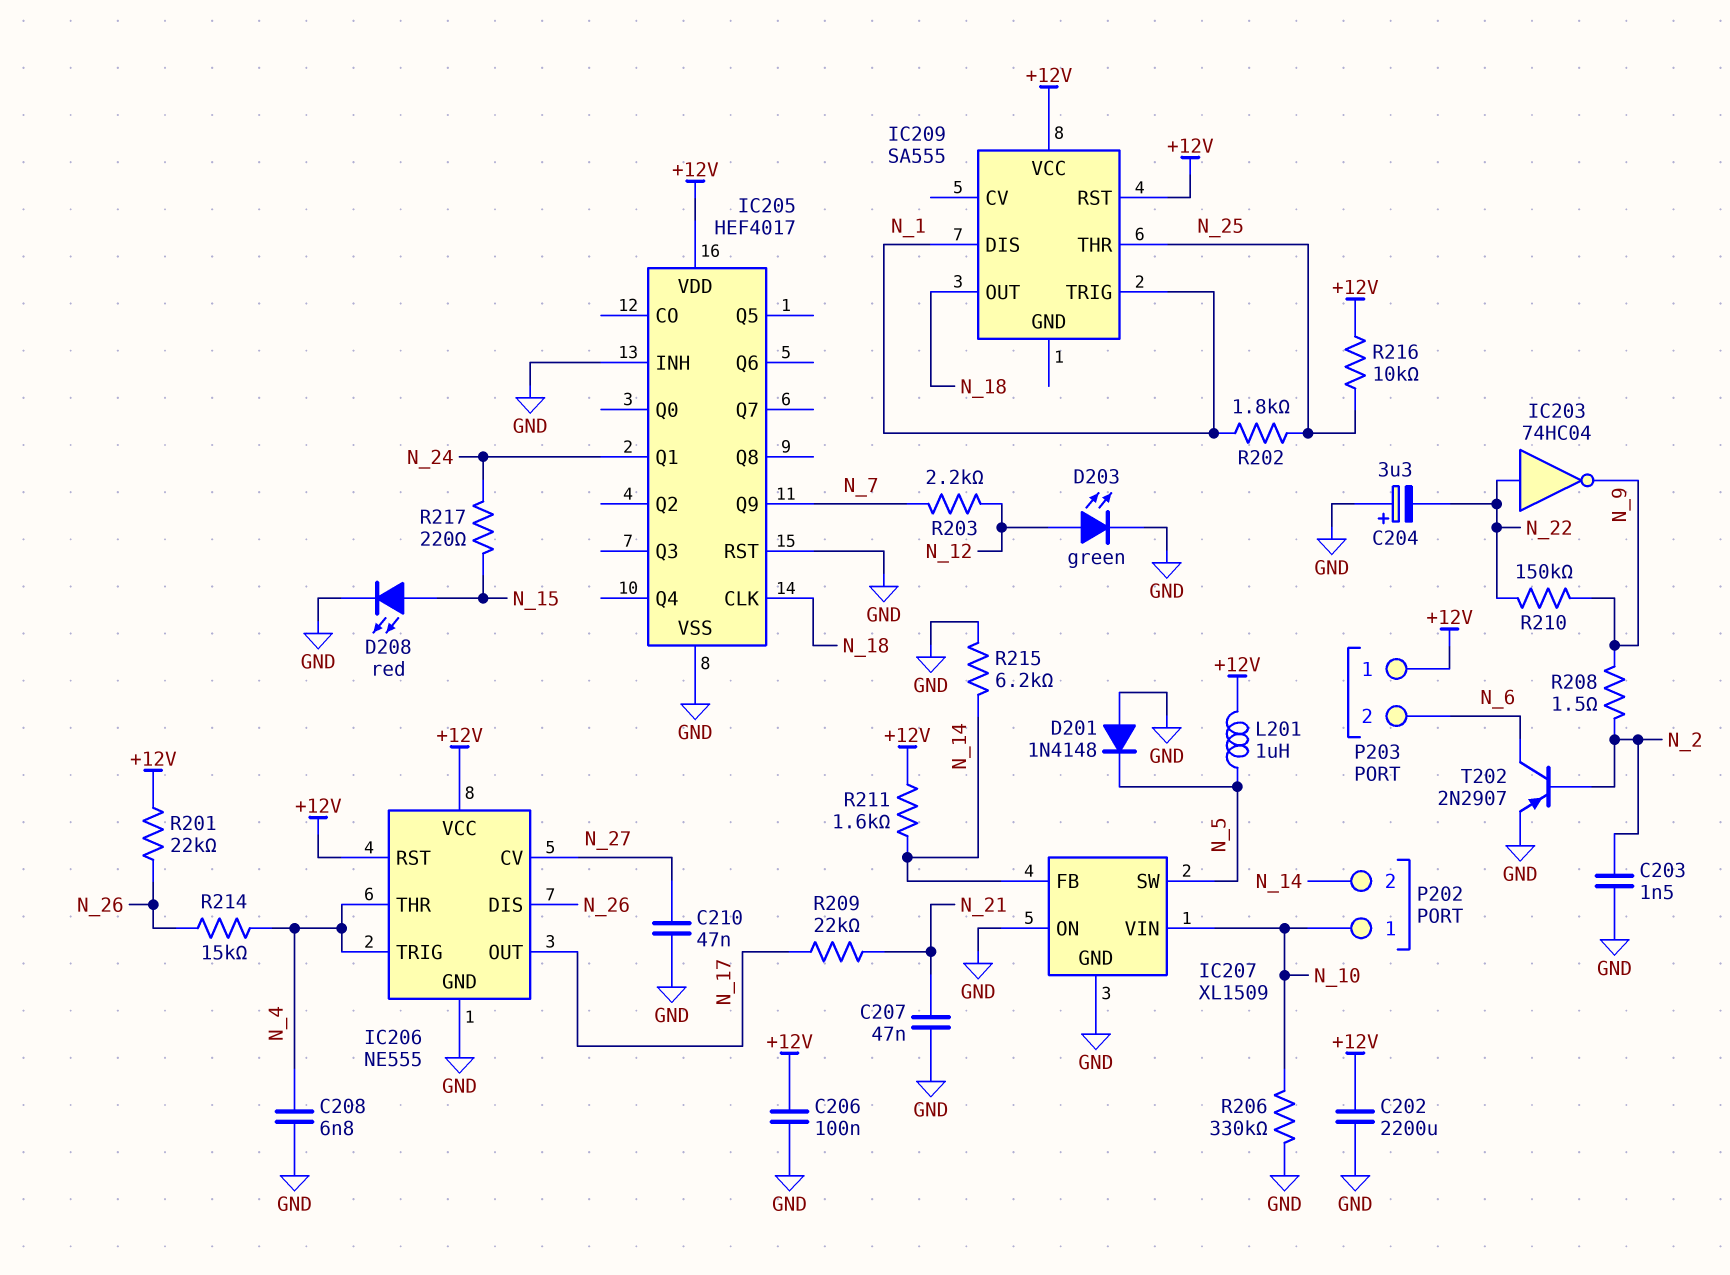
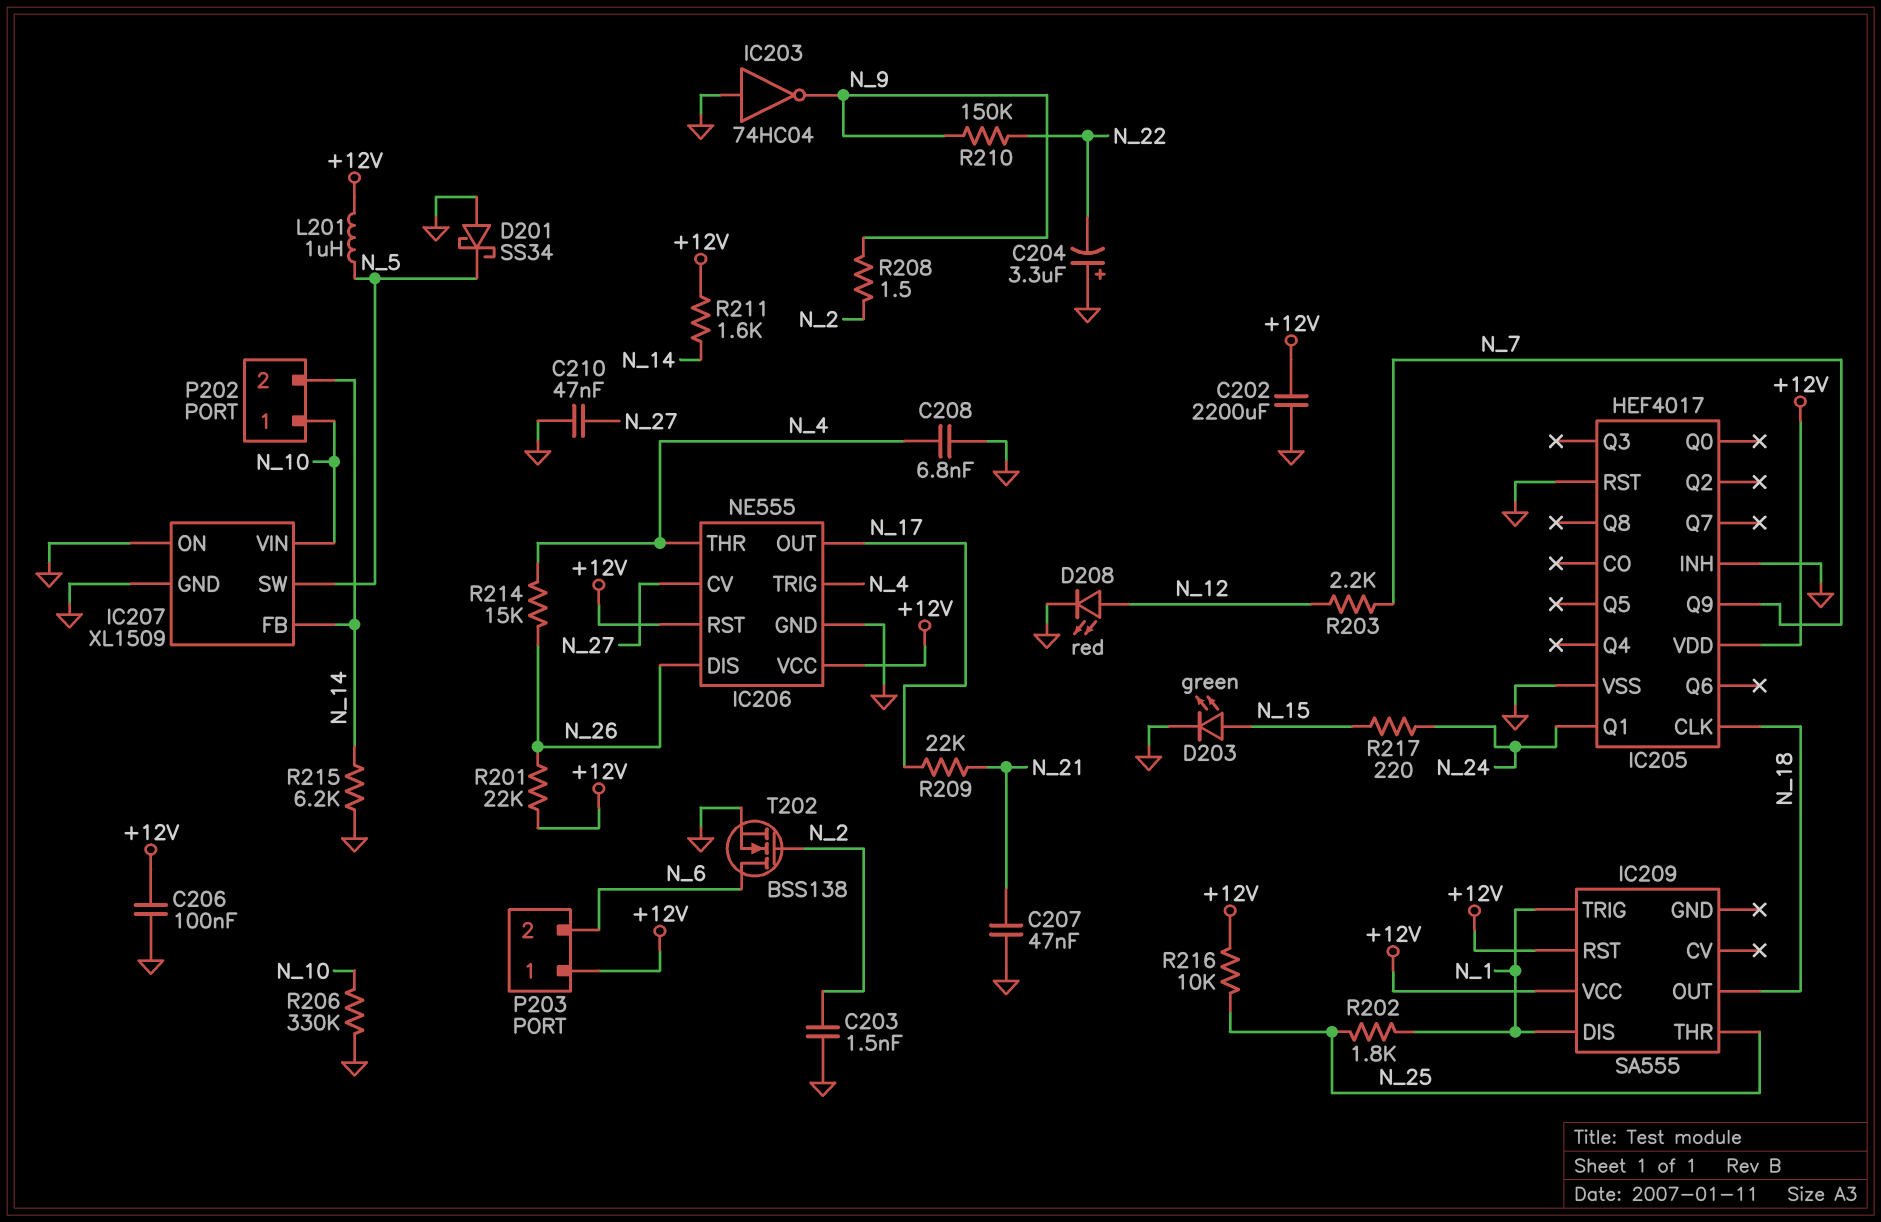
D201: diode 1N4148 (A GND, K N_5) -> schottky SS34 (A GND, K N_5)
D203: LED green (A N_12, K GND) -> LED green (A N_15, K GND)
D208: LED red (A N_15, K GND) -> LED red (A N_12, K GND)
IC203: NOT 74HC04 (in N_22, out N_9) -> NOT 74HC04 (in GND, out N_9)
T202: PNP 2N2907 (B N_2, C N_6, E GND) -> NMOS BSS138 (G N_2, D N_6, S GND)

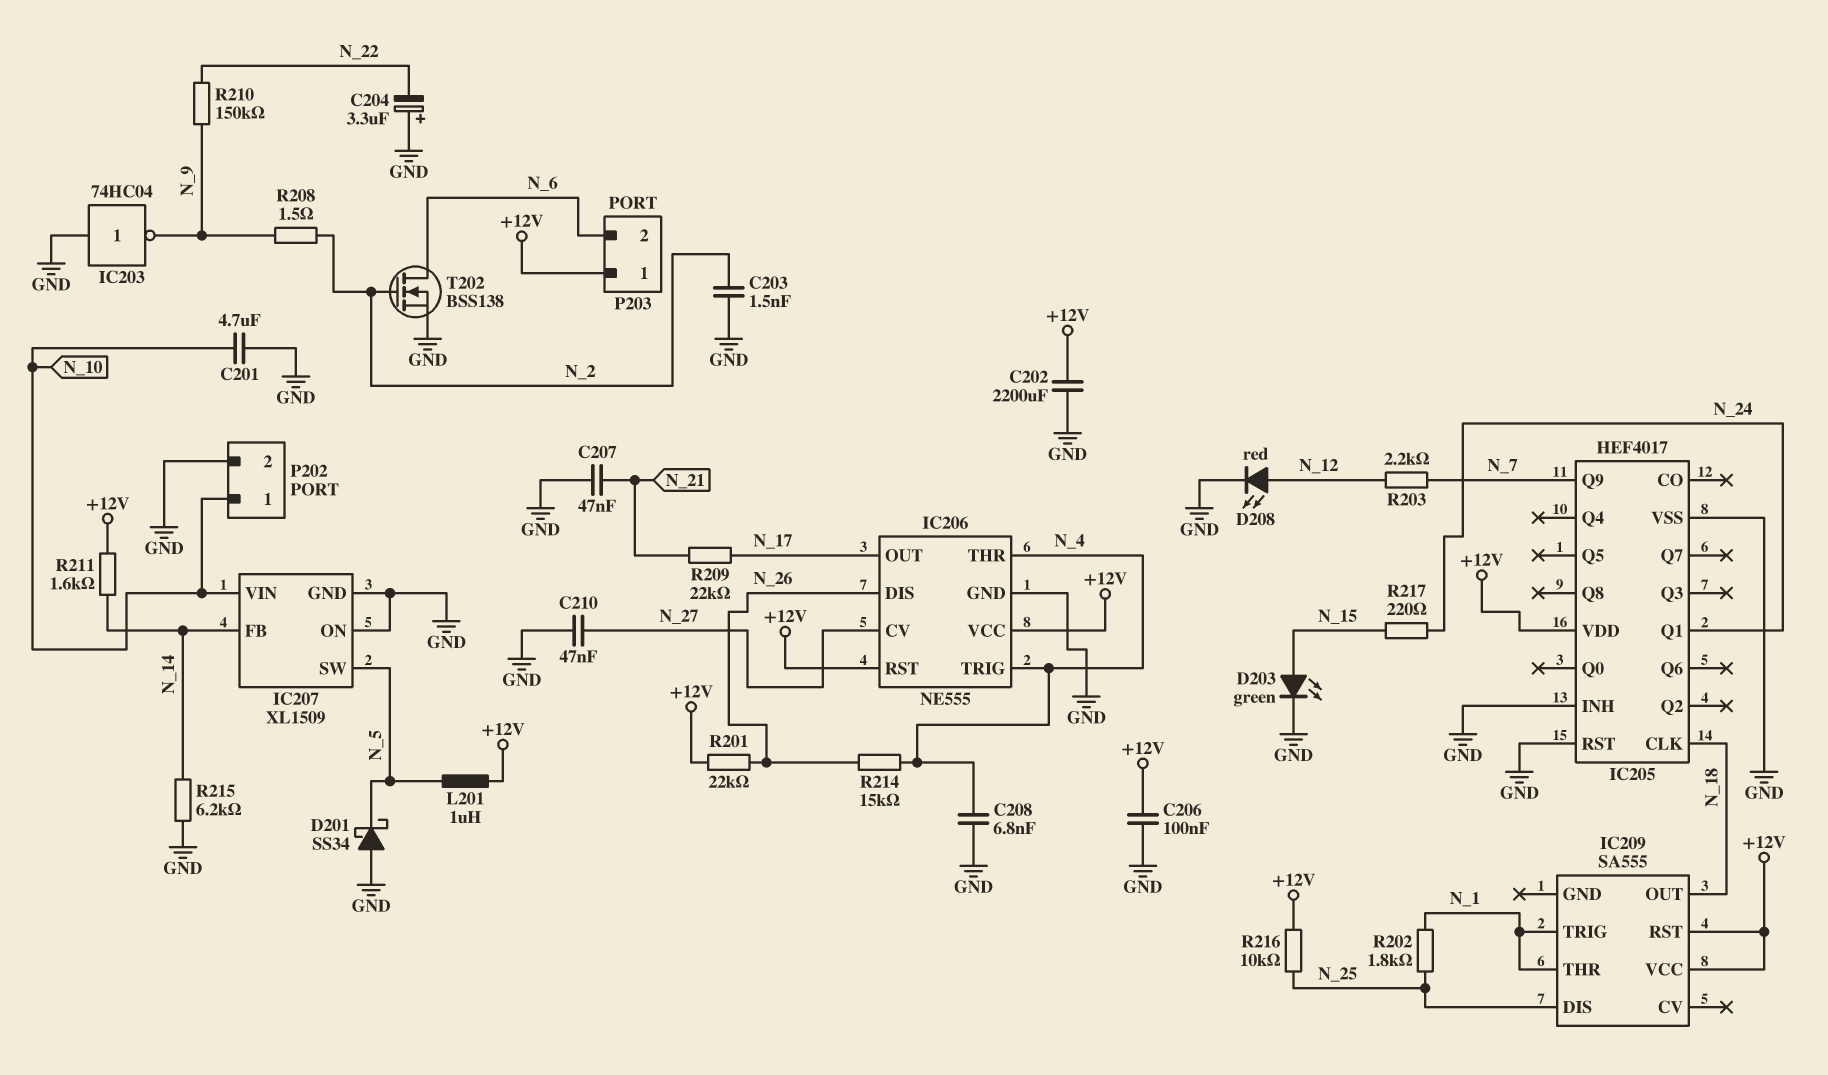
C201: none -> 4.7uF (GND, N_10)
IC209 pin DIS: N_1 -> N_25
IC209 pin THR: N_25 -> N_1
P202 pin 2: N_14 -> GND
R206: 330k (GND, N_10) -> none

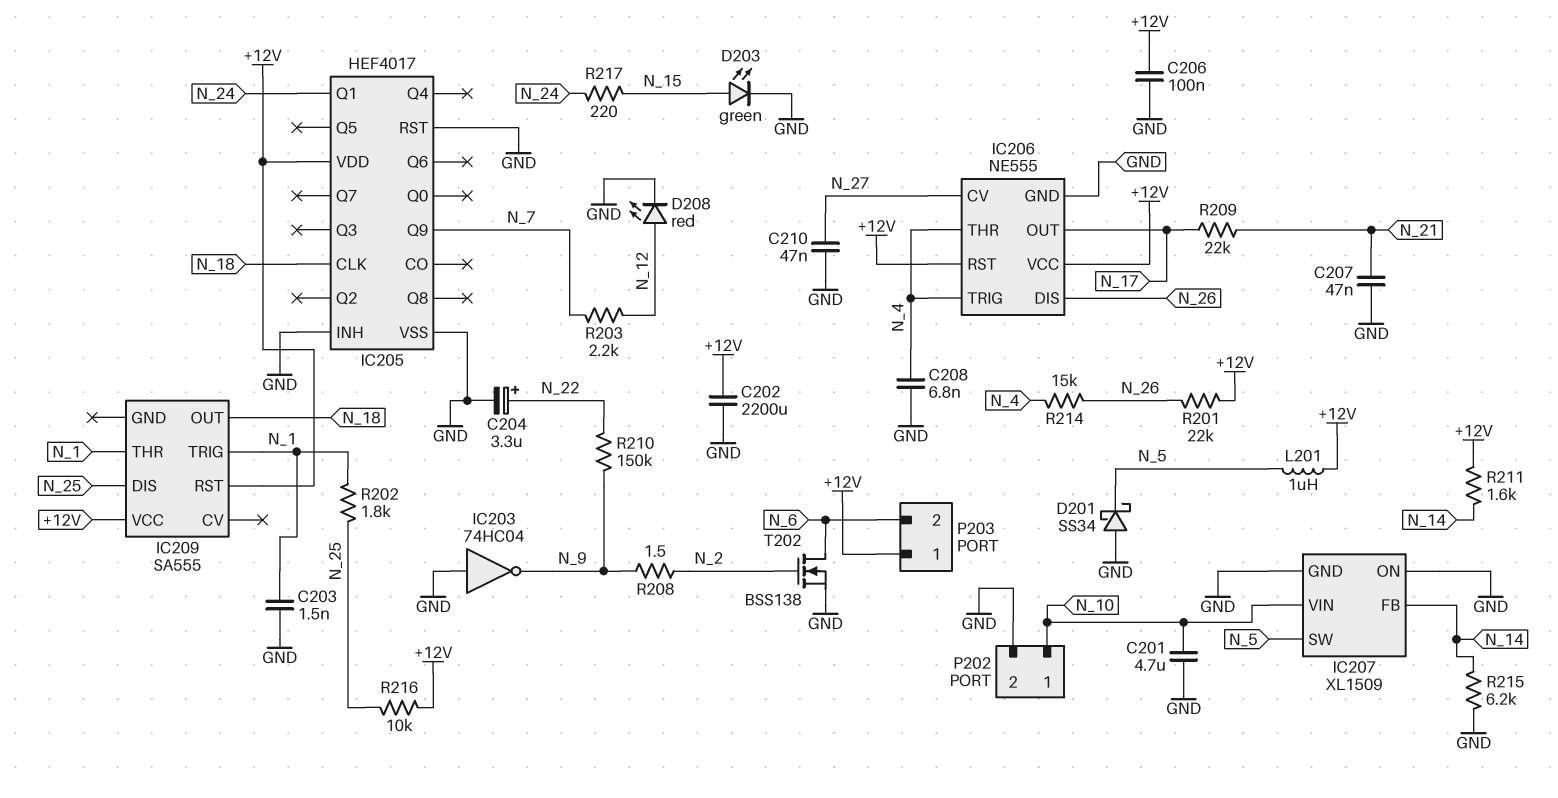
C203: 1.5nF (GND, N_2) -> 1.5nF (GND, N_1)
C204: 3.3uF (plus GND, minus N_22) -> 3.3uF (plus N_22, minus GND)

